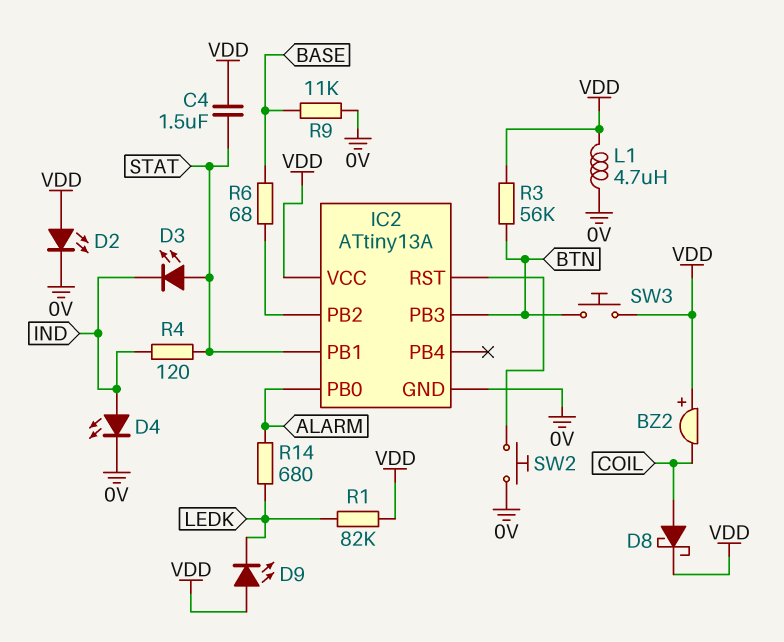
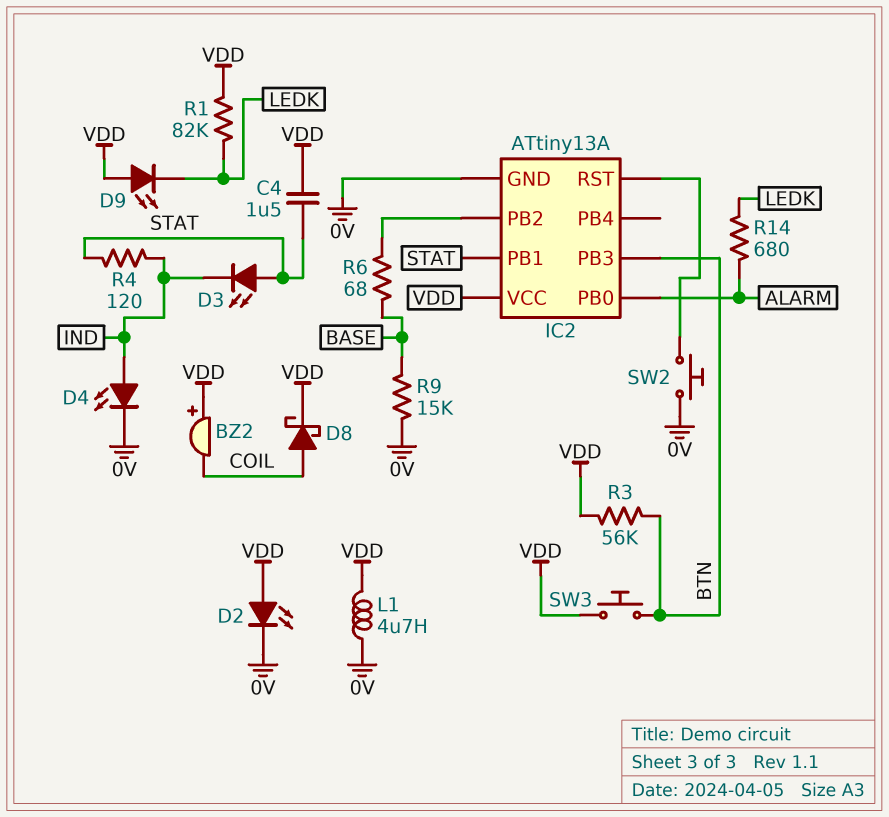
R9: 11k (0V, BASE) -> 15k (0V, BASE)

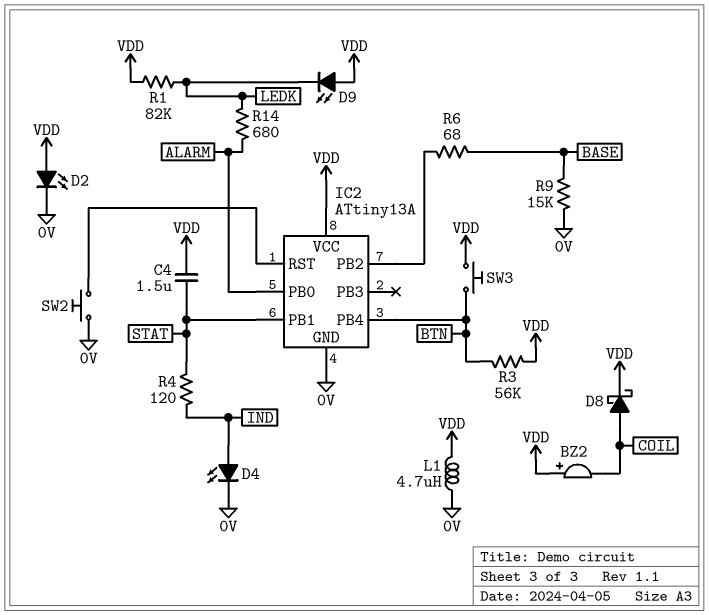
D3: LED (A STAT, K IND) -> none
IC2 pin PB3: BTN -> none
IC2 pin PB4: none -> BTN

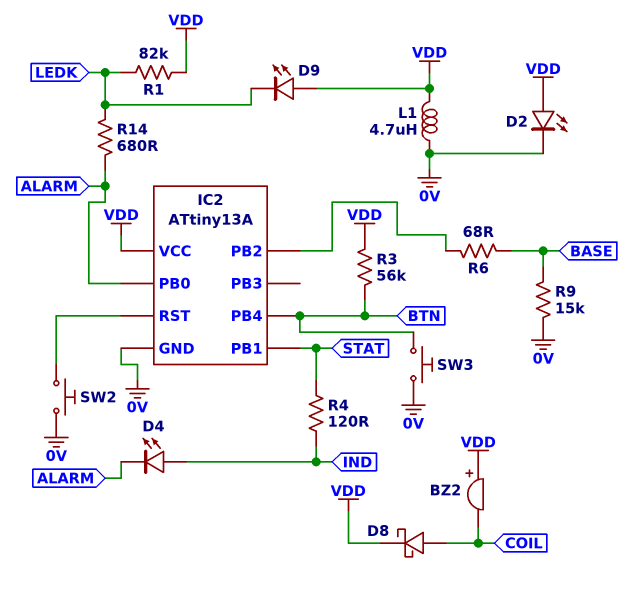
C4: 1.5uF (STAT, VDD) -> none
D4: LED (A IND, K 0V) -> LED (A IND, K ALARM)
SW3: button (BTN, VDD) -> button (0V, BTN)

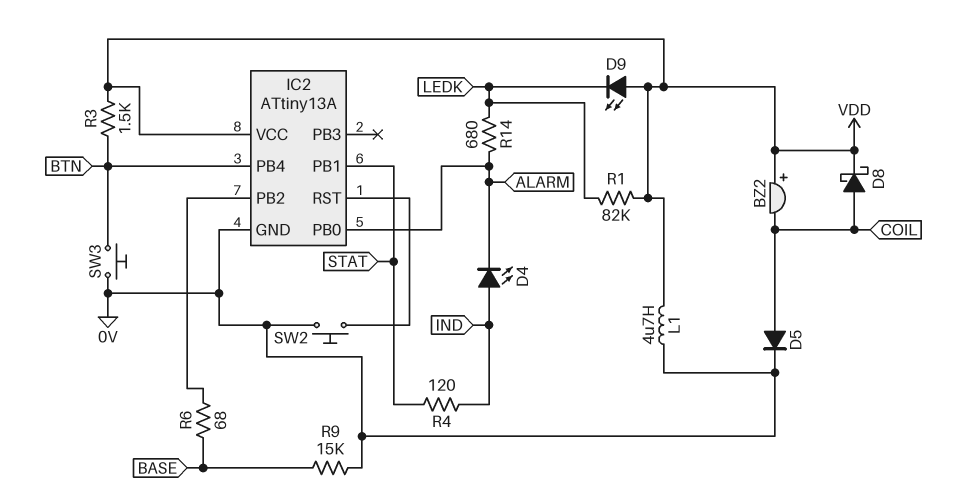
D2: LED (A VDD, K 0V) -> none
D5: none -> diode (A COIL, K 0V)
R3: 56k (BTN, VDD) -> 1.5k (BTN, VDD)

